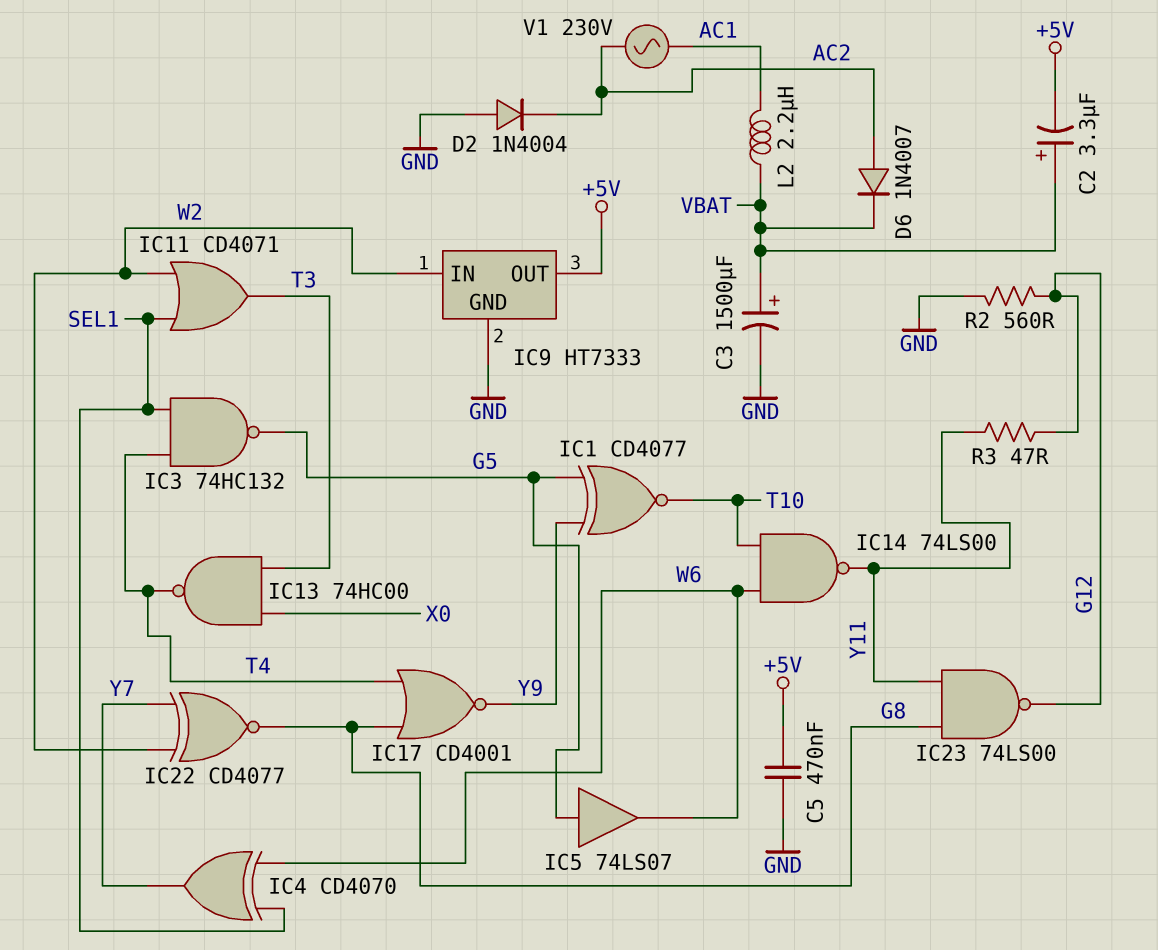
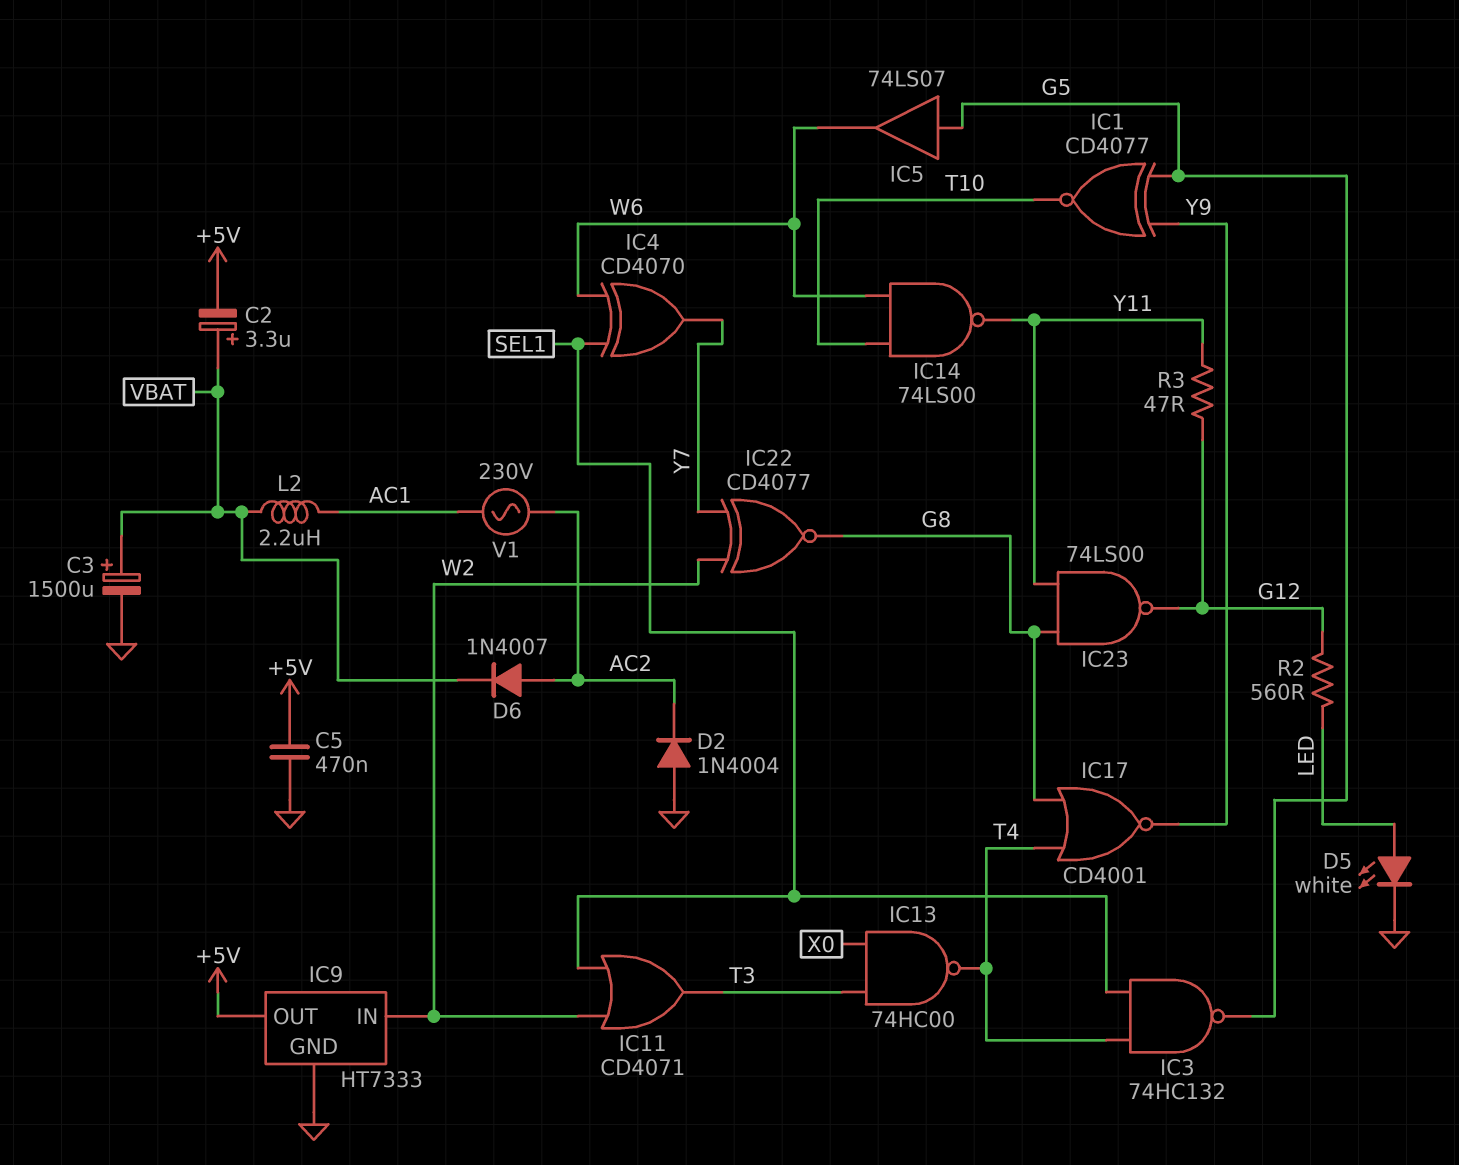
D5: none -> LED white (A LED, K GND)
R2: 560 (G12, GND) -> 560 (G12, LED)

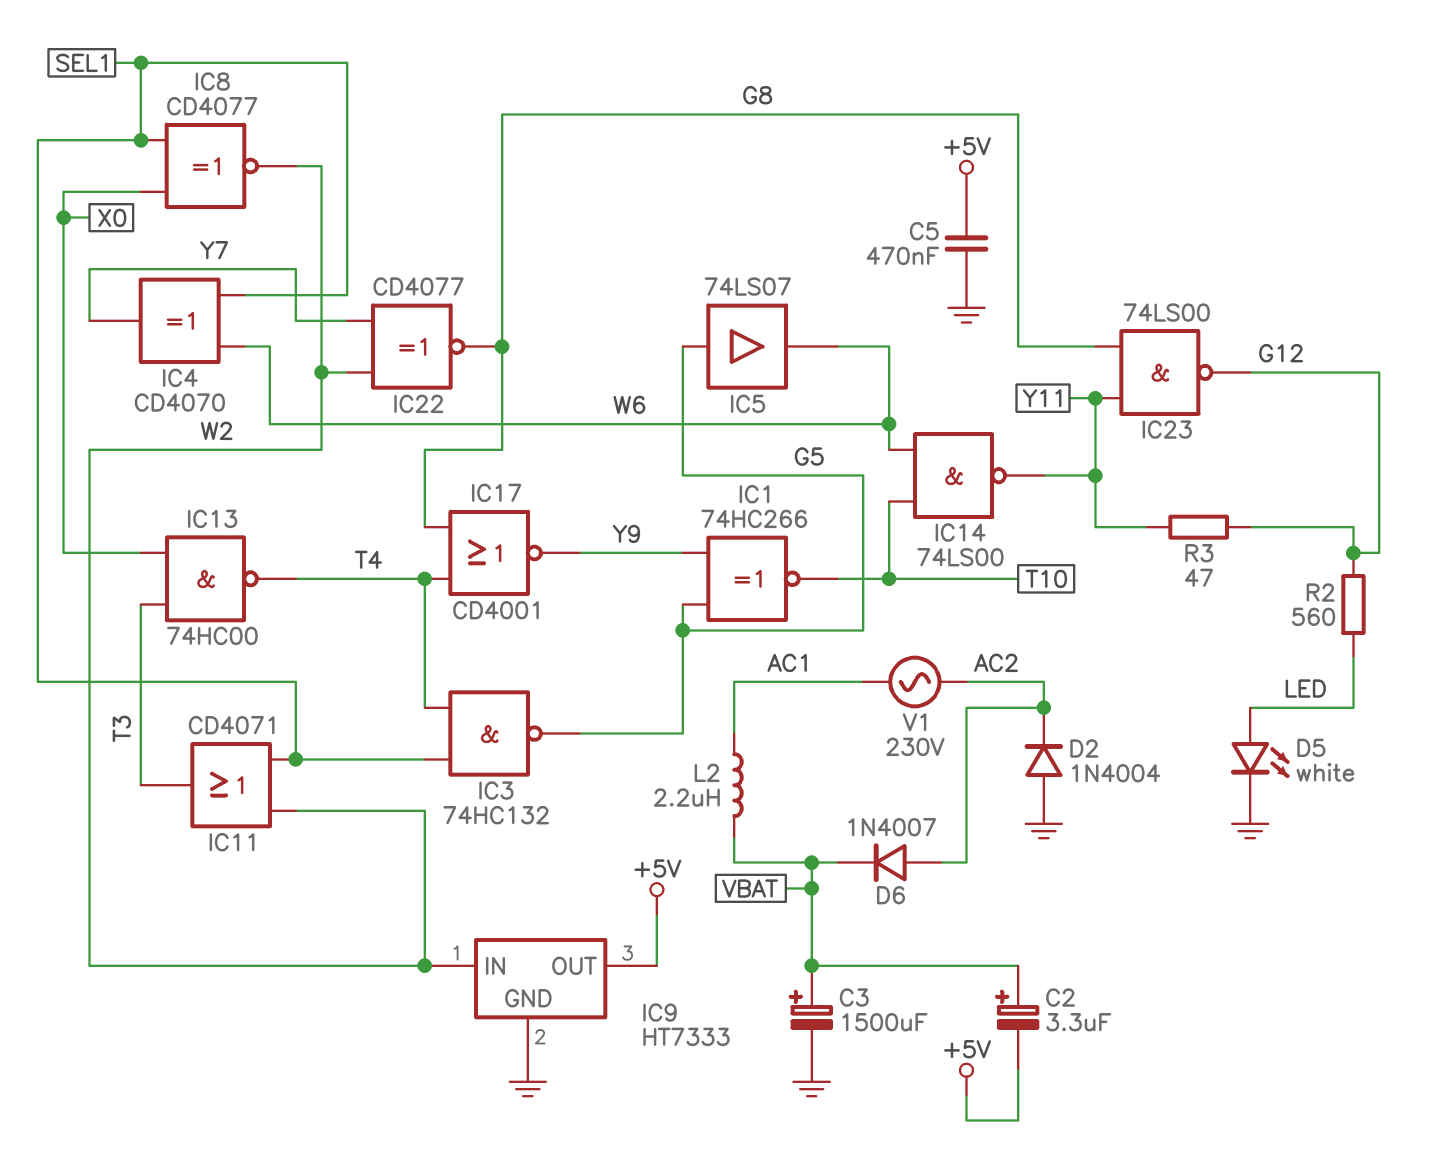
IC1: XNOR CD4077 (in G5, in Y9, out T10) -> XNOR 74HC266 (in G5, in Y9, out T10)
IC8: none -> XNOR CD4077 (in SEL1, in X0, out W2)

